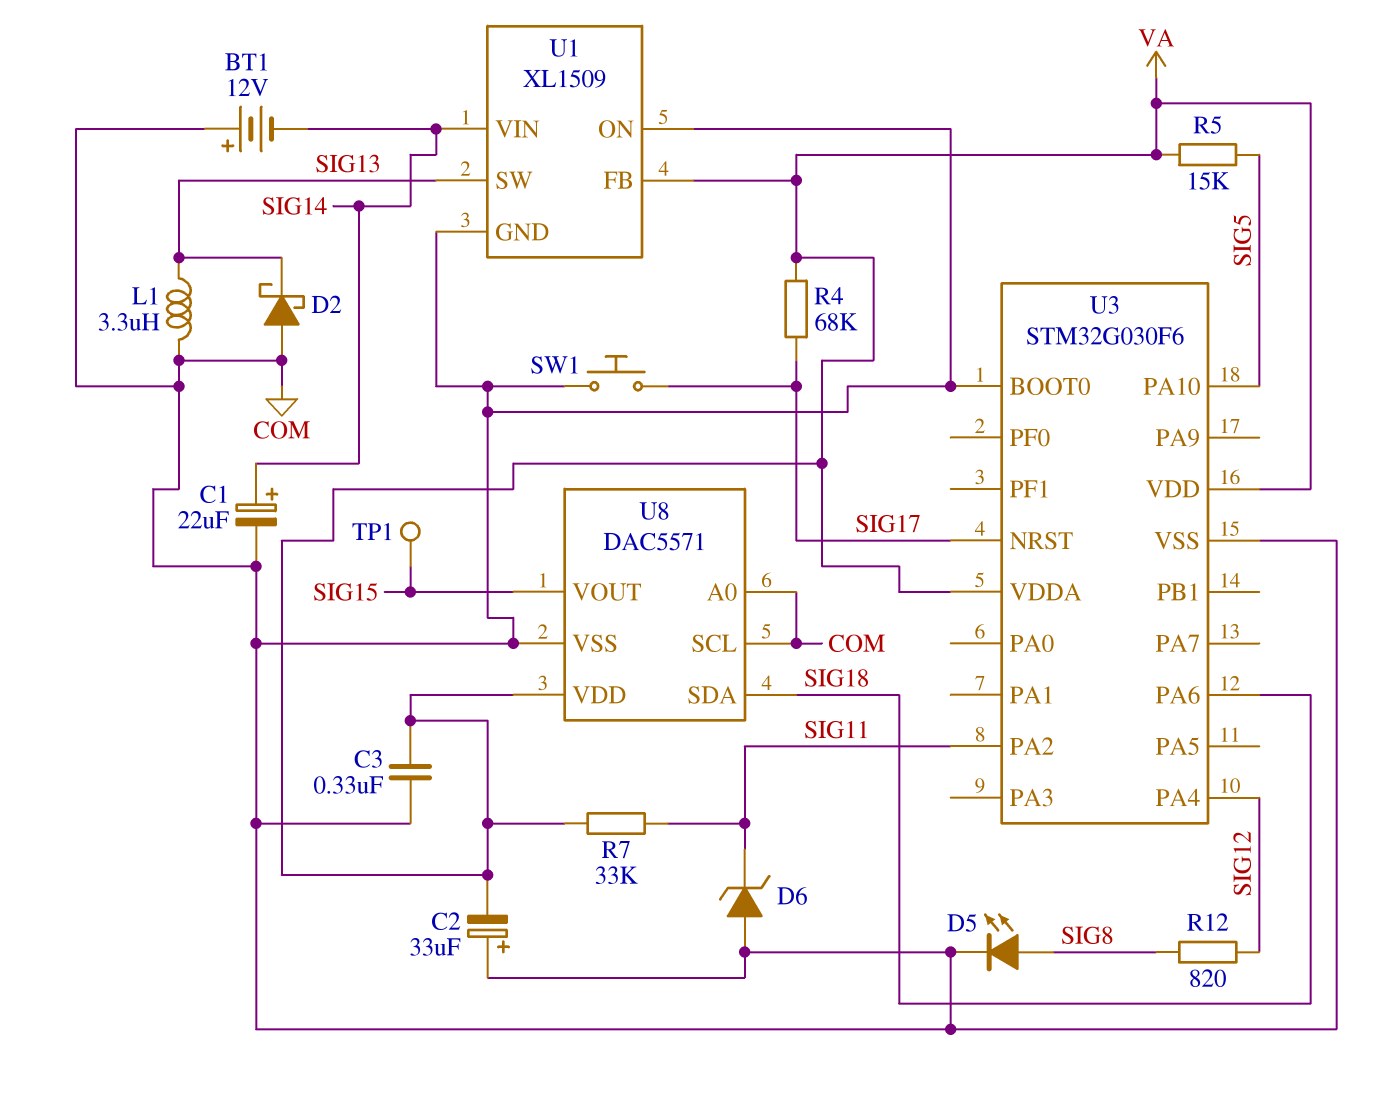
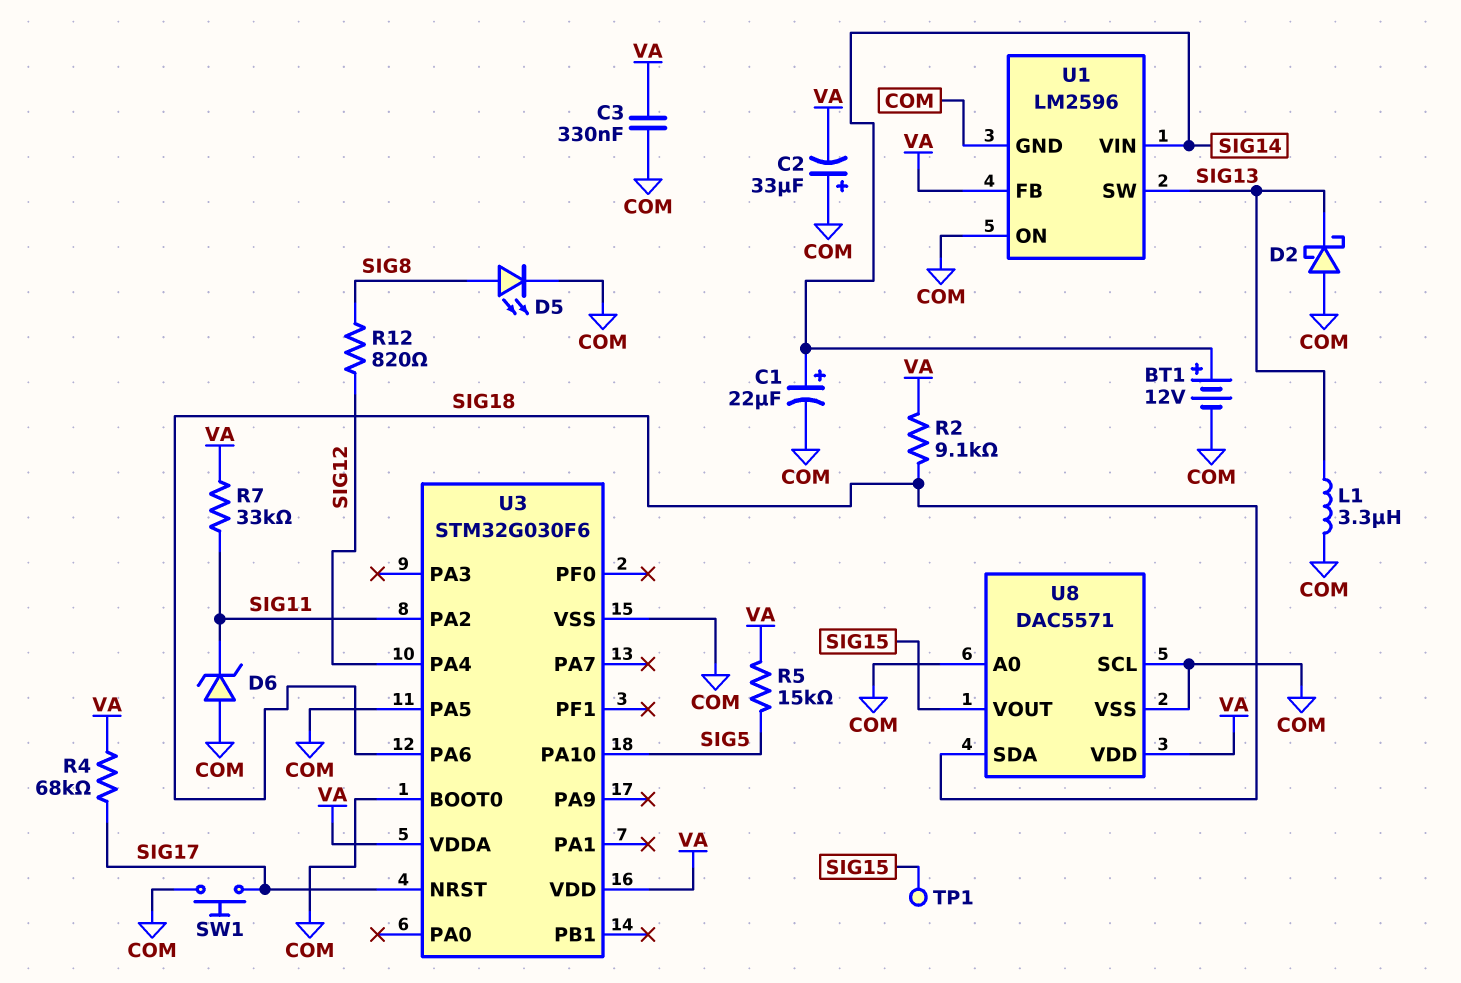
BT1: 12V (plus COM, minus SIG14) -> 12V (plus SIG14, minus COM)
R2: none -> 9.1k (SIG18, VA)
U1: XL1509 -> LM2596
U3 pin PA5: none -> COM

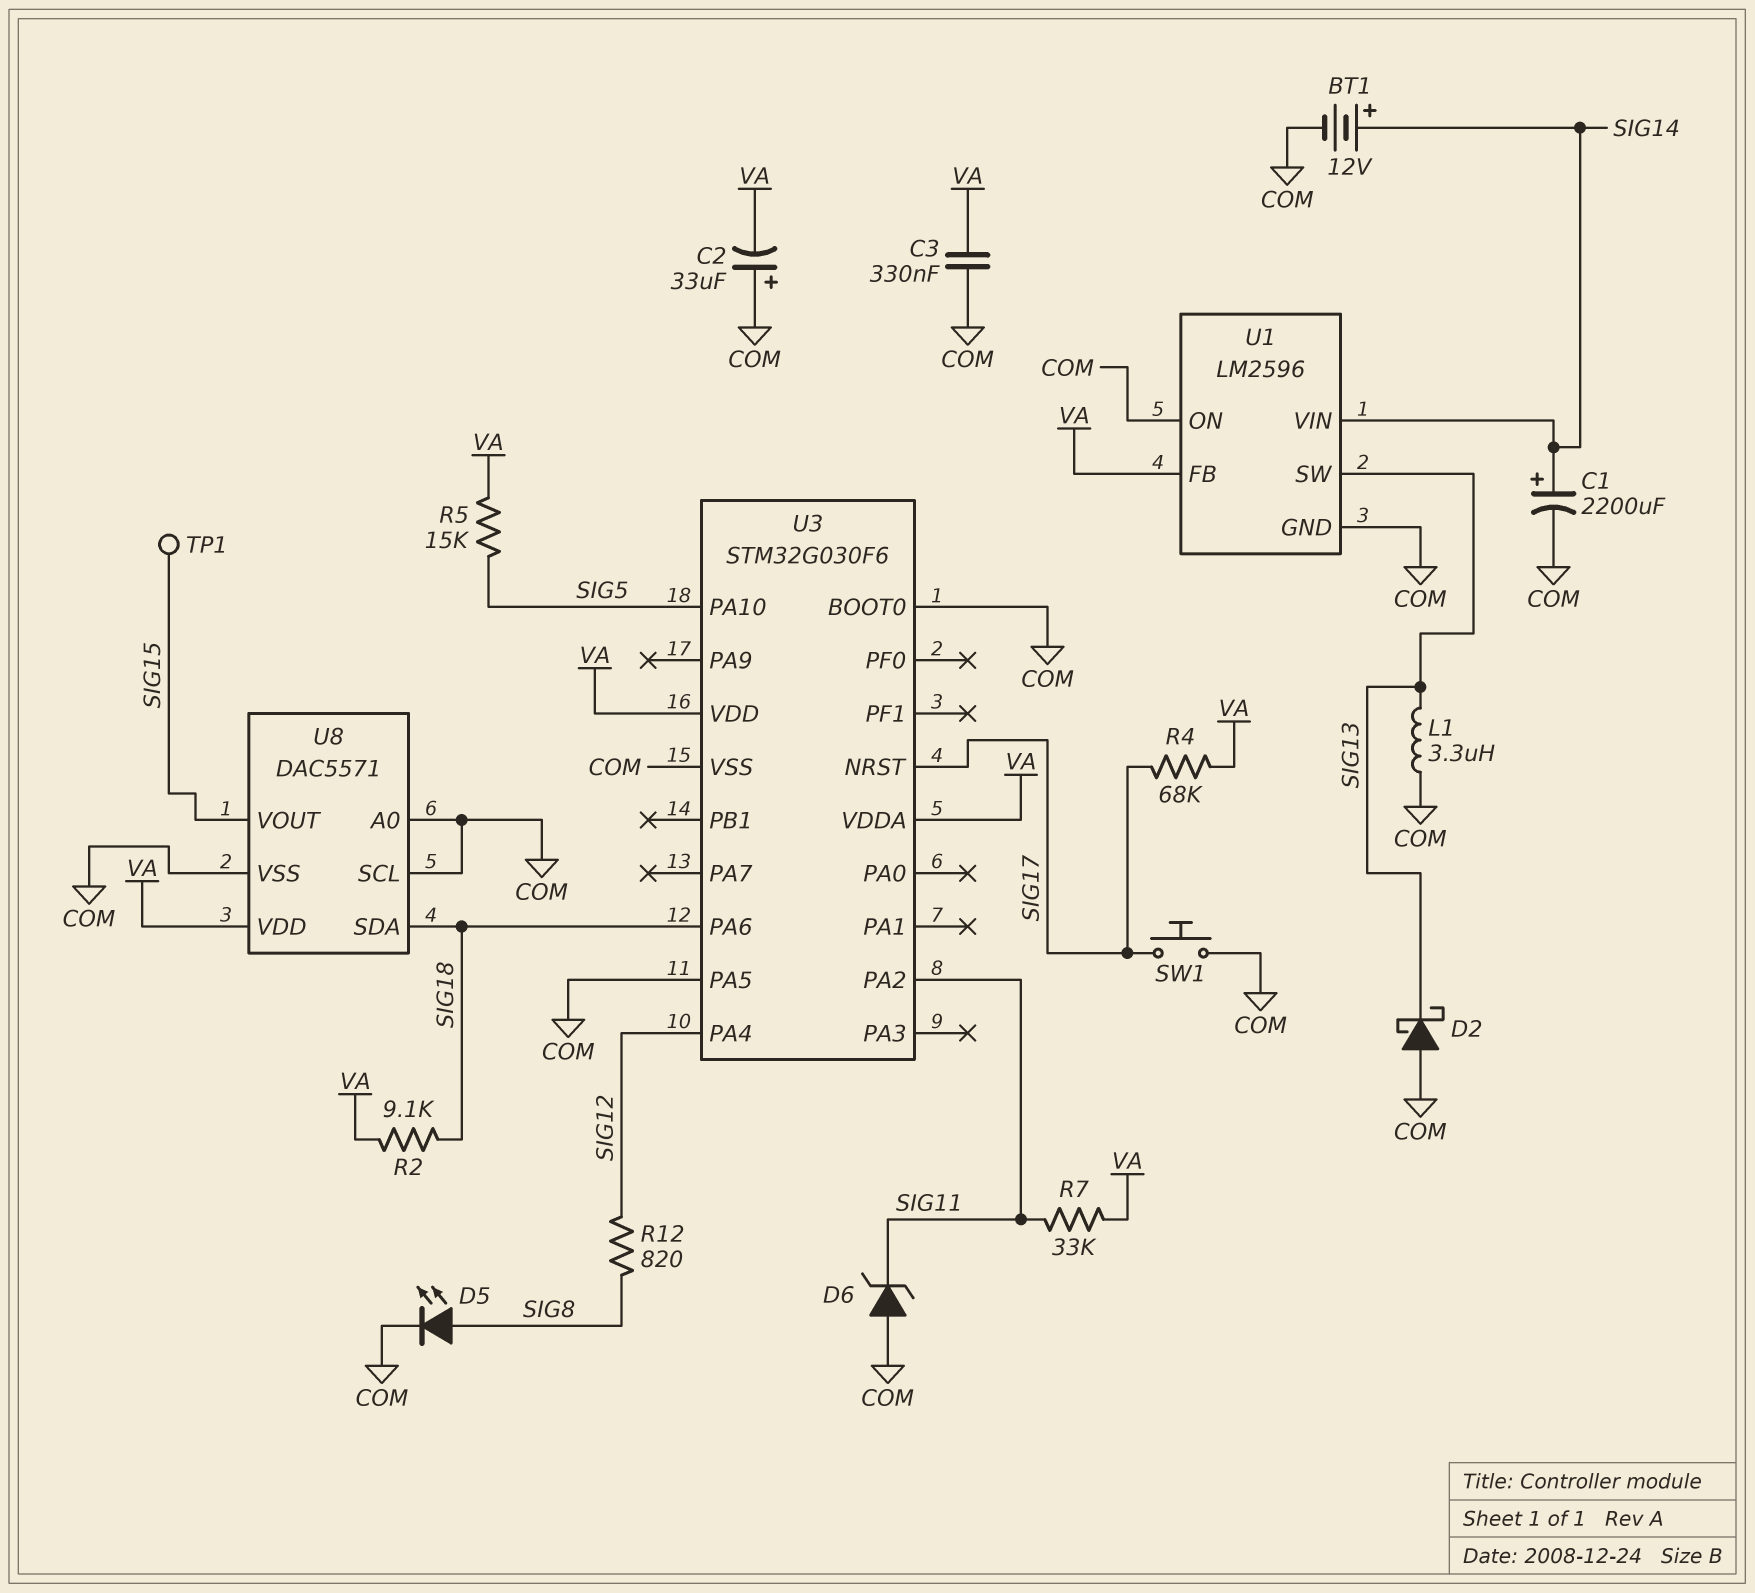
C1: 22uF (plus SIG14, minus COM) -> 2200uF (plus SIG14, minus COM)

